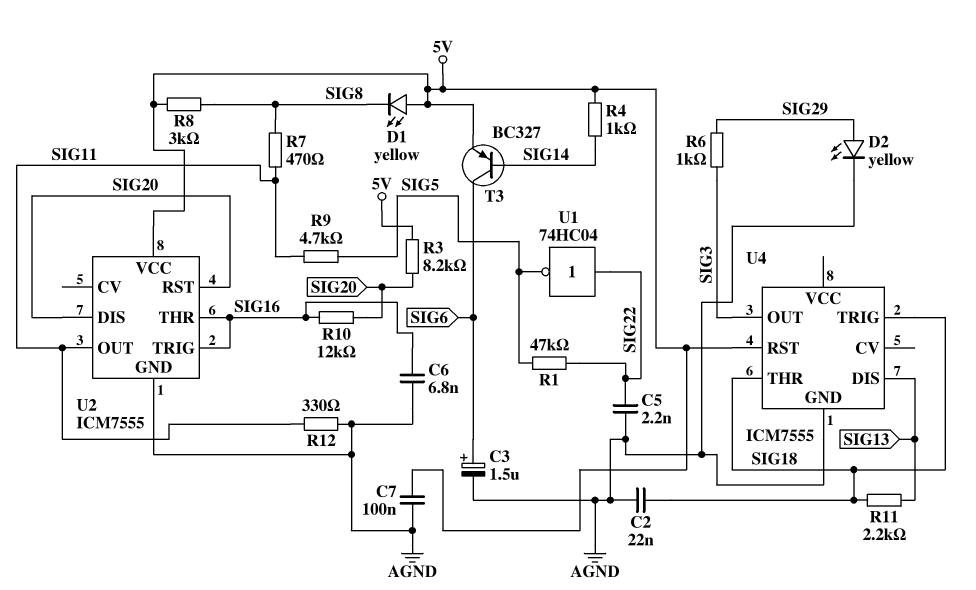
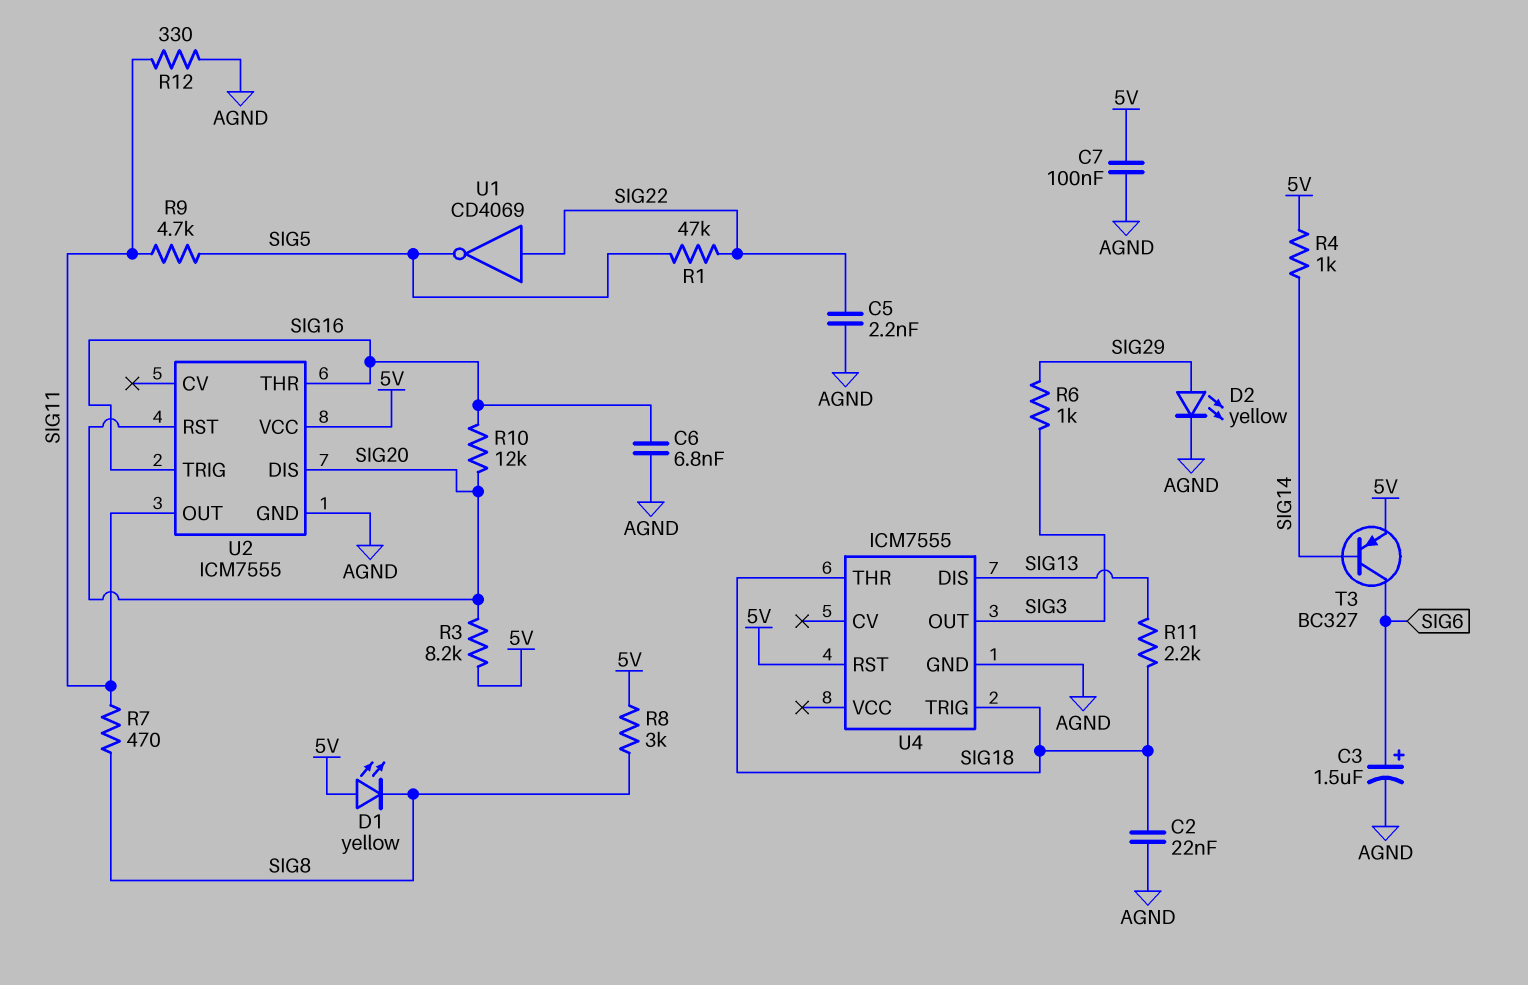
U1: NOT 74HC04 (in SIG22, out SIG5) -> NOT CD4069 (in SIG22, out SIG5)

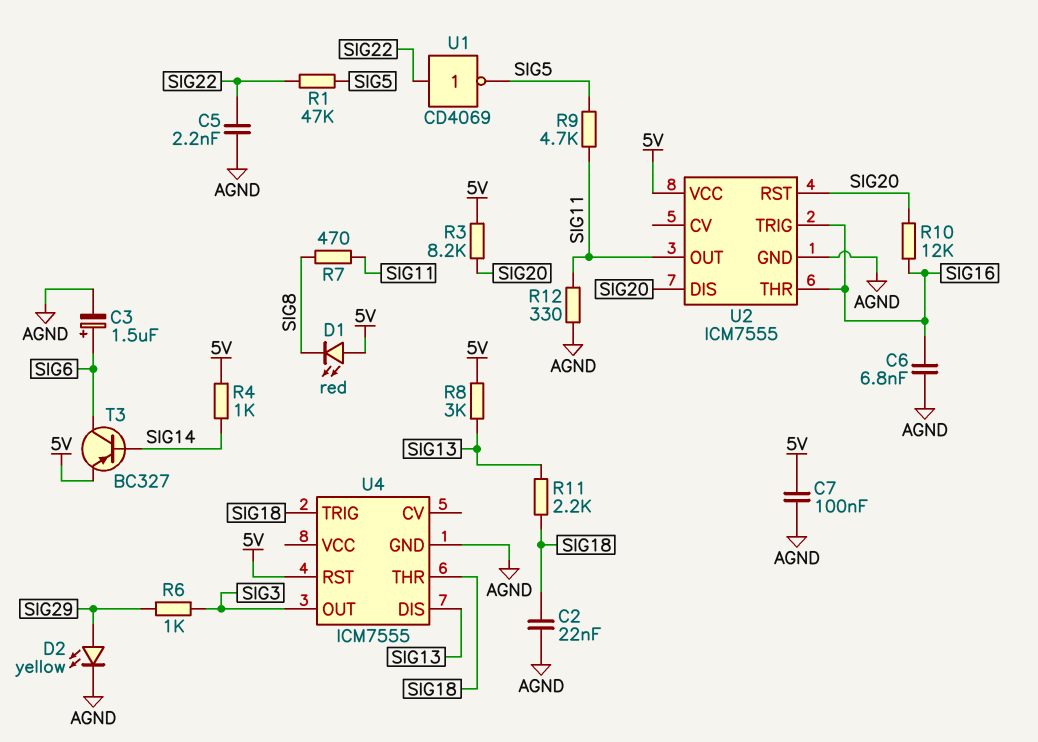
D1: LED yellow (A 5V, K SIG8) -> LED red (A 5V, K SIG8)
R8: 3k (5V, SIG8) -> 3k (5V, SIG13)

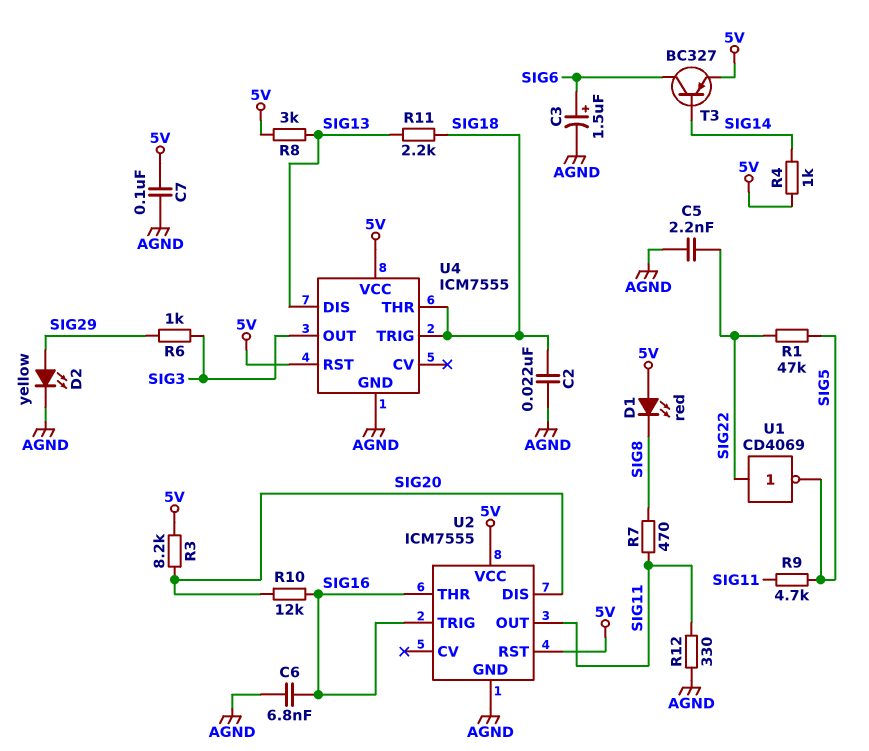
U2 pin RST: SIG20 -> 5V
U4 pin VCC: none -> 5V

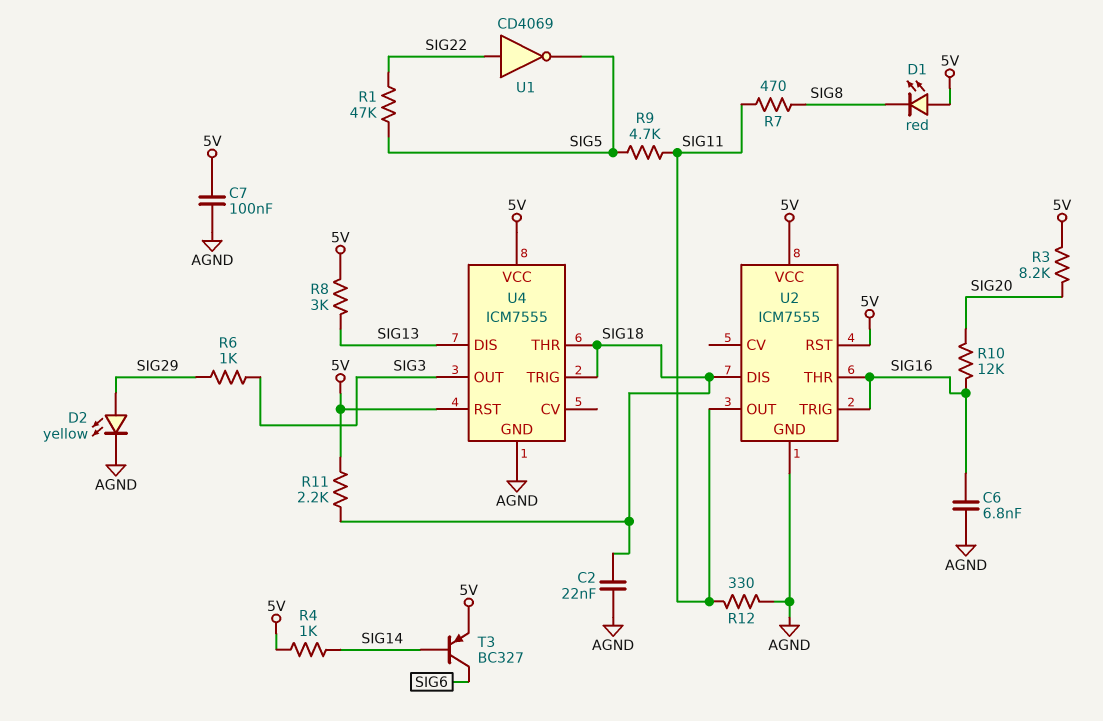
C3: 1.5uF (plus SIG6, minus AGND) -> none
C5: 2.2nF (AGND, SIG22) -> none
R11: 2.2k (SIG13, SIG18) -> 2.2k (5V, SIG18)
U2 pin DIS: SIG20 -> SIG18

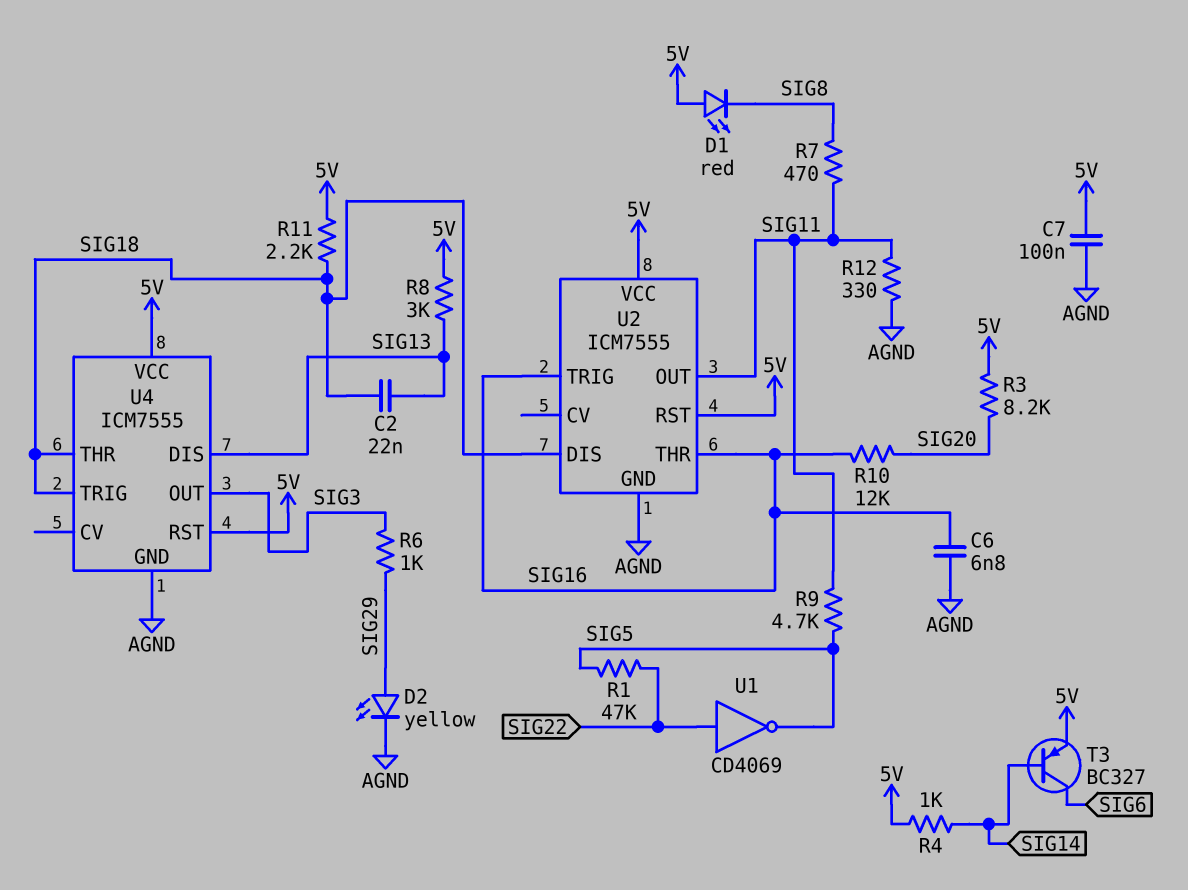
C2: 22nF (AGND, SIG18) -> 22nF (SIG13, SIG18)

